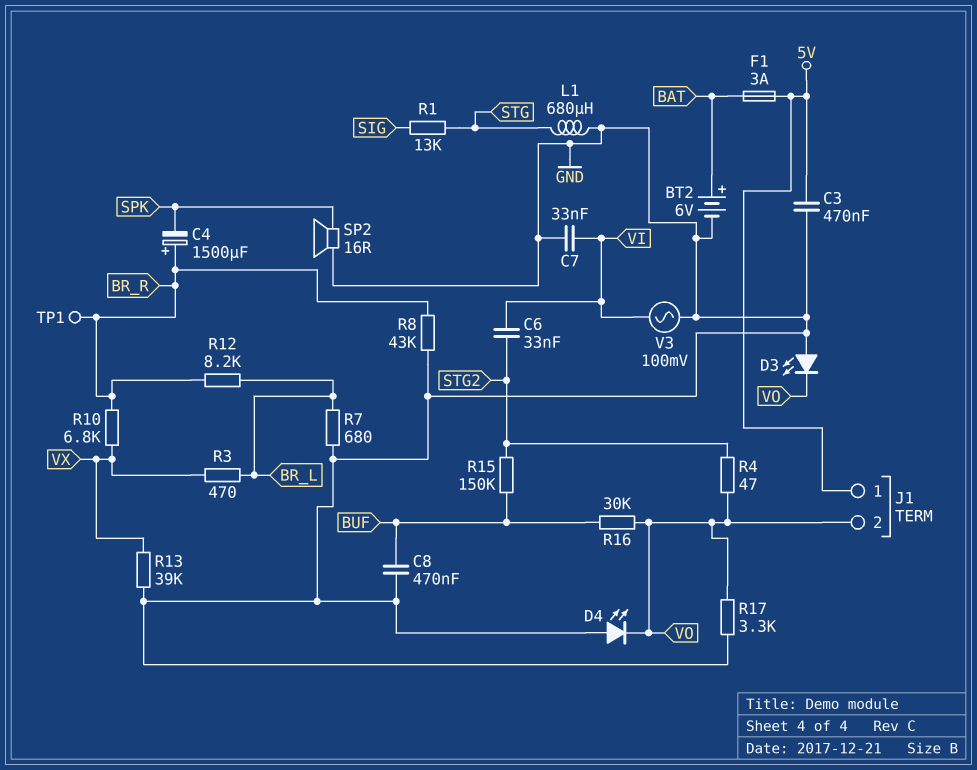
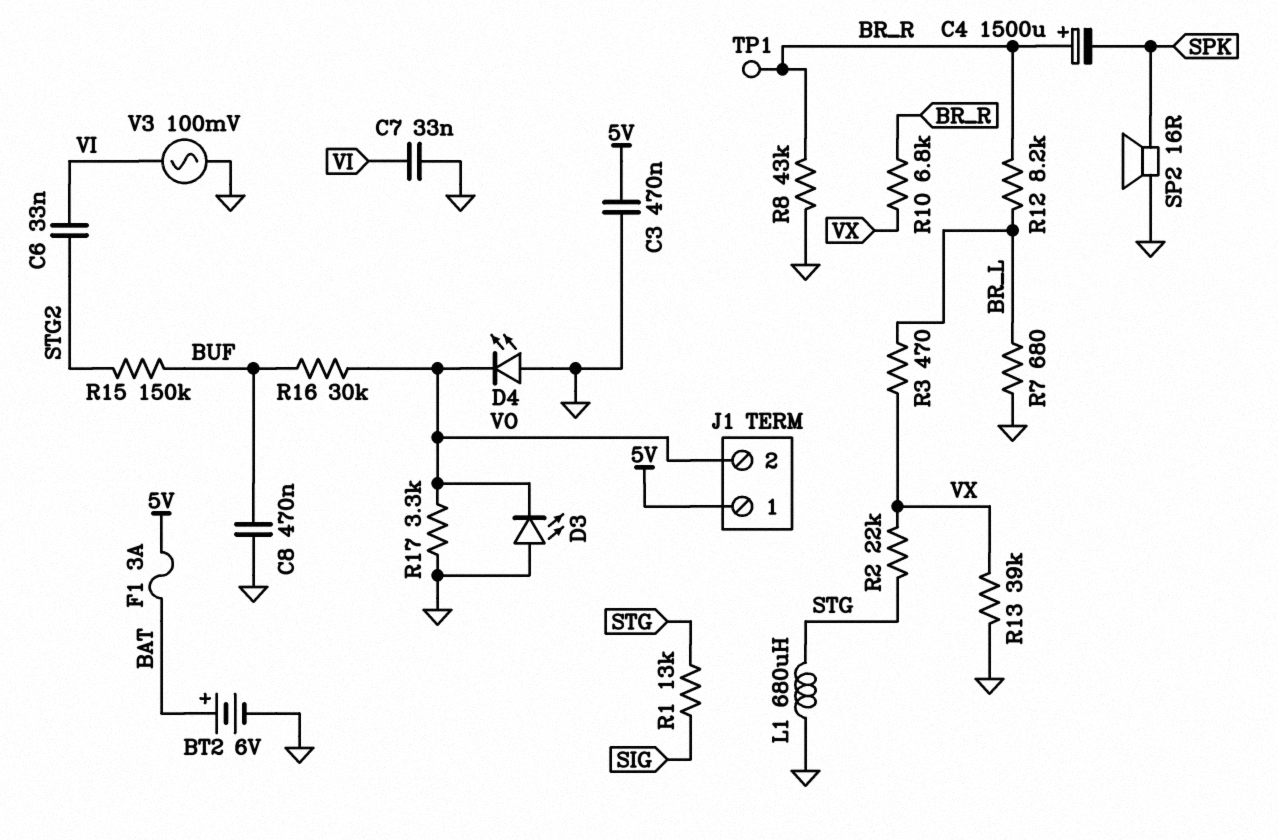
R2: none -> 22k (STG, VX)
R4: 47 (STG2, VO) -> none

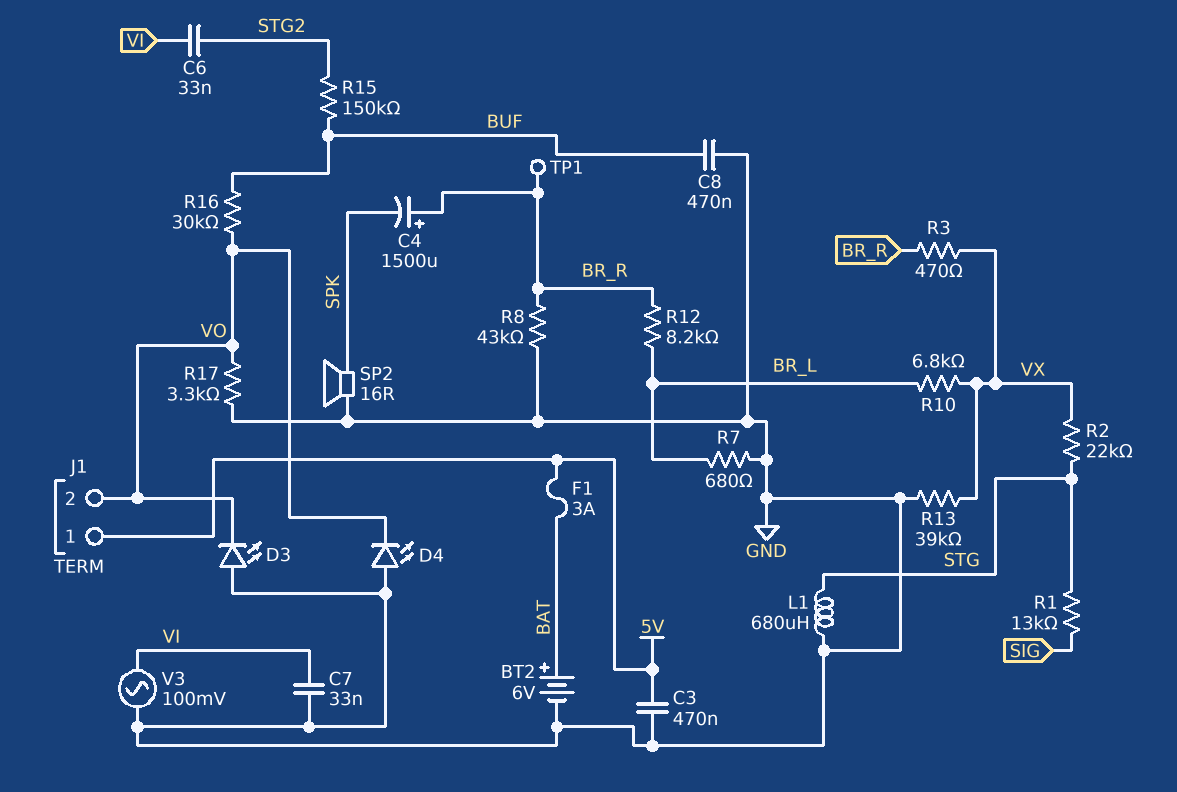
R3: 470 (BR_L, VX) -> 470 (BR_R, VX)
R10: 6.8k (BR_R, VX) -> 6.8k (BR_L, VX)

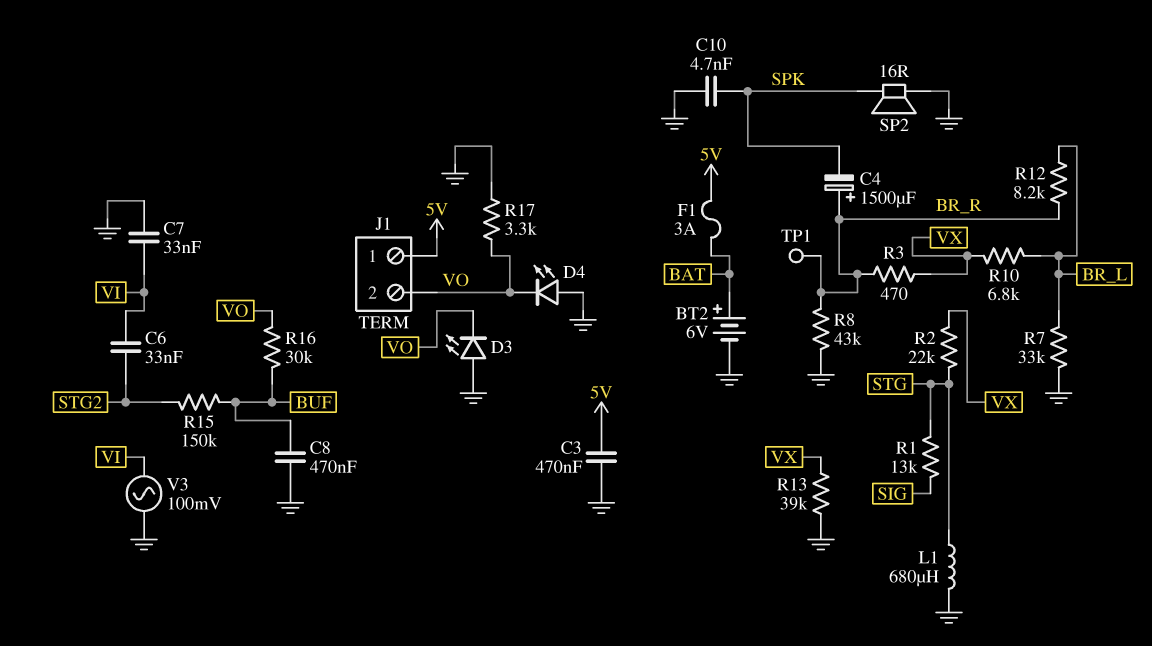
C10: none -> 4.7nF (GND, SPK)
R7: 680 (BR_L, GND) -> 33k (BR_L, GND)

